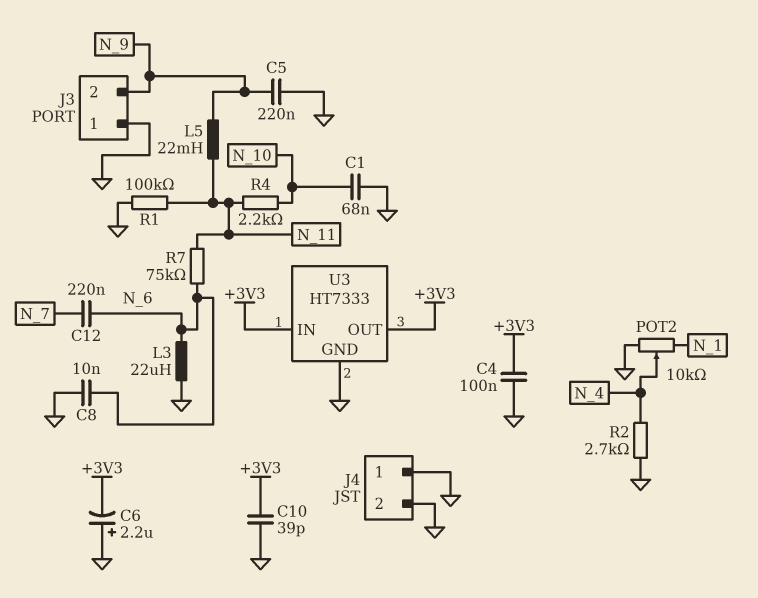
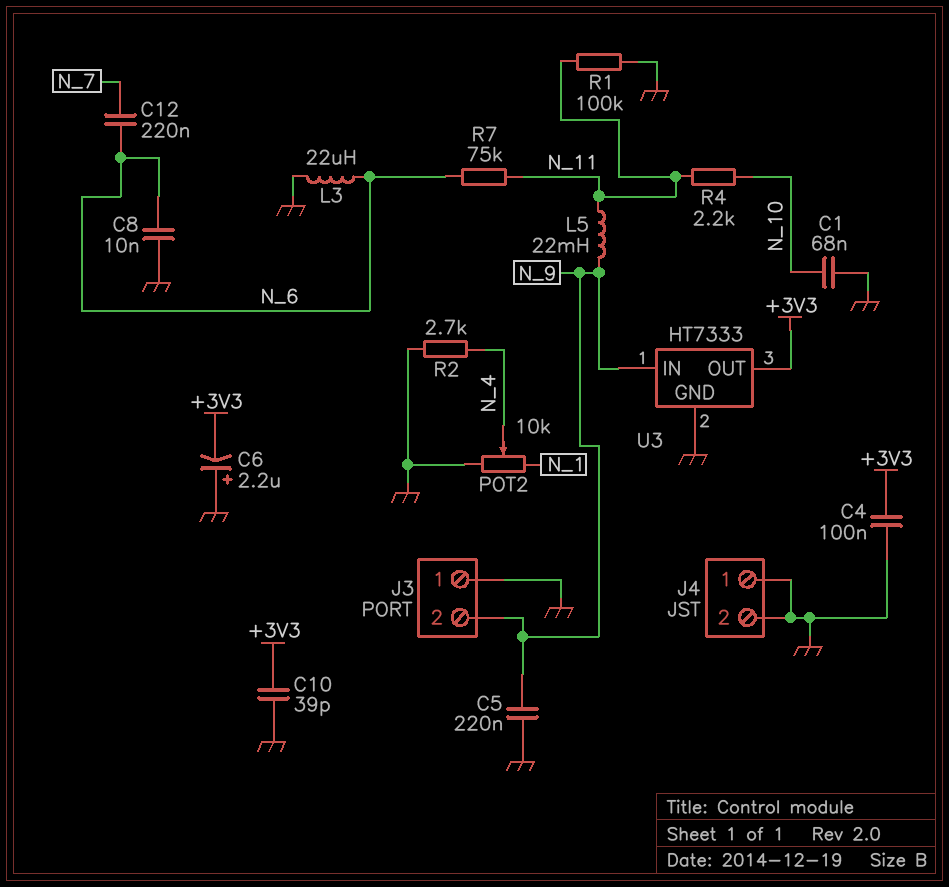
U3 pin IN: +3V3 -> N_9

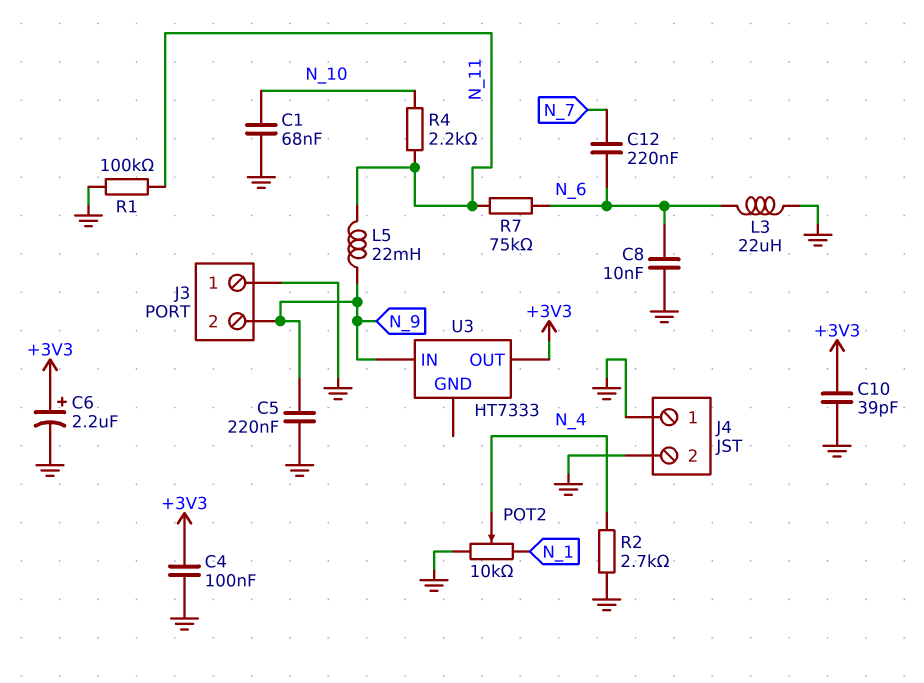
C6: 2.2uF (plus GND, minus +3V3) -> 2.2uF (plus +3V3, minus GND)
U3 pin GND: GND -> none

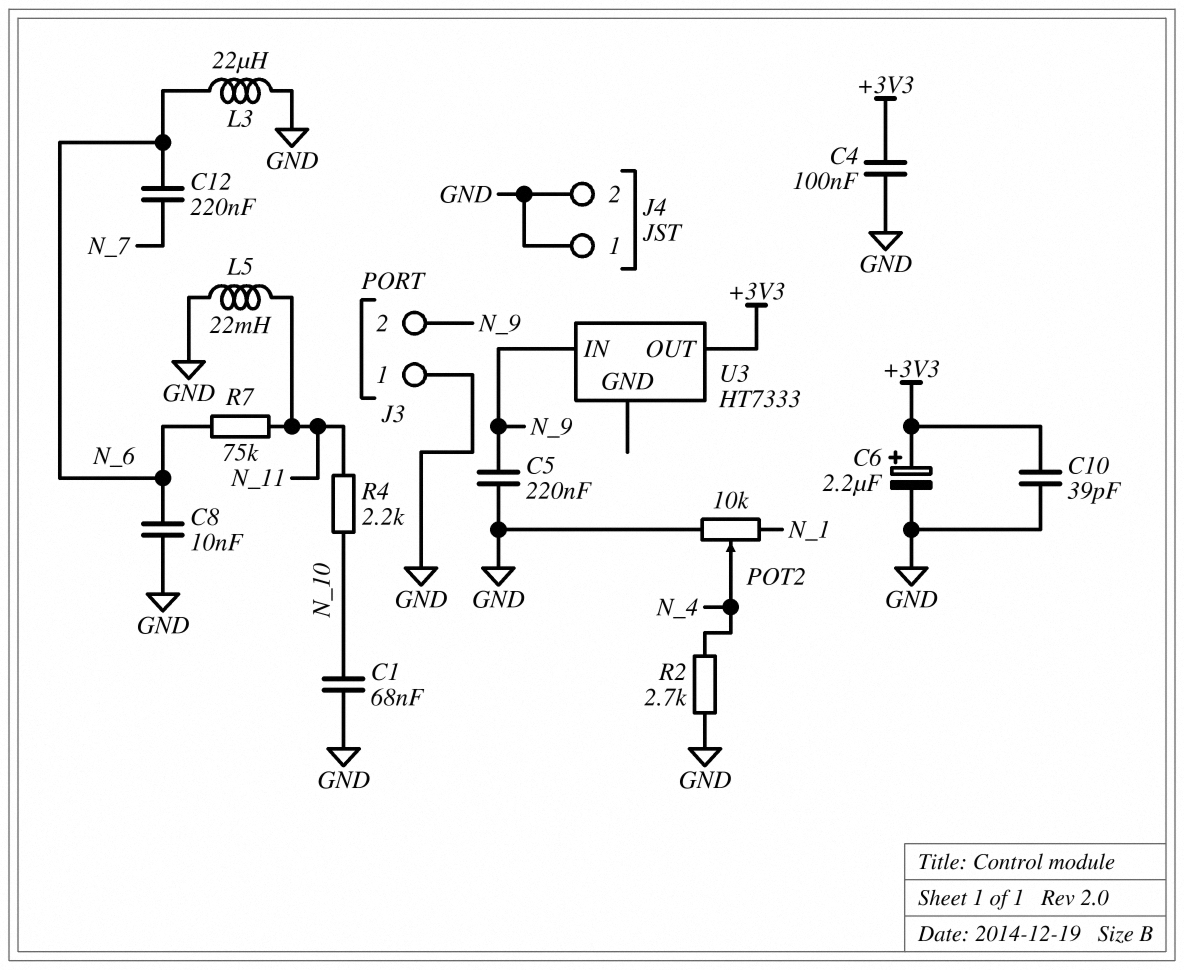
L5: 22mH (N_9, N_11) -> 22mH (GND, N_11)
R1: 100k (GND, N_11) -> none

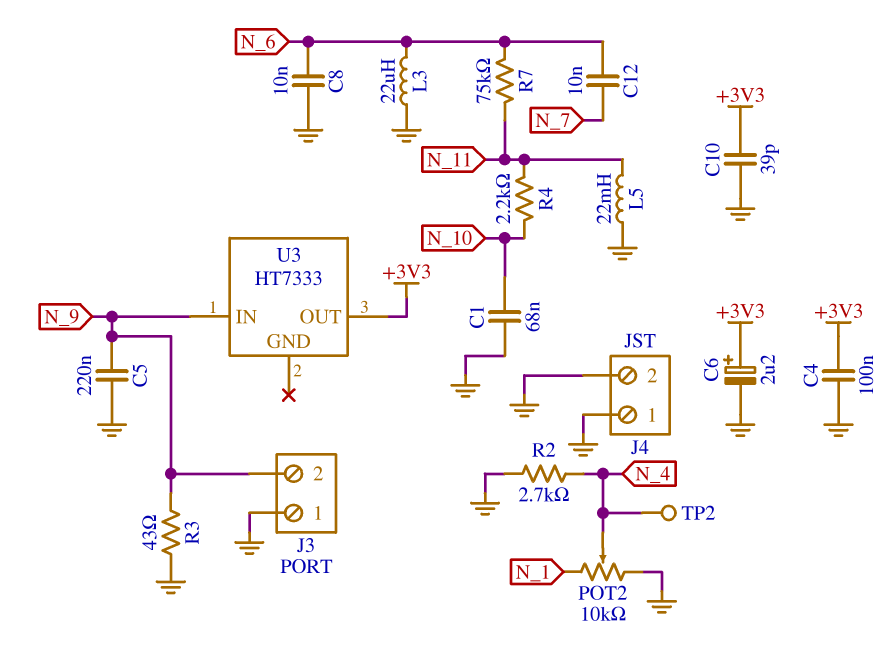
C12: 220nF (N_6, N_7) -> 10nF (N_6, N_7)
R3: none -> 43 (GND, N_9)
TP2: none -> test point (N_4)

